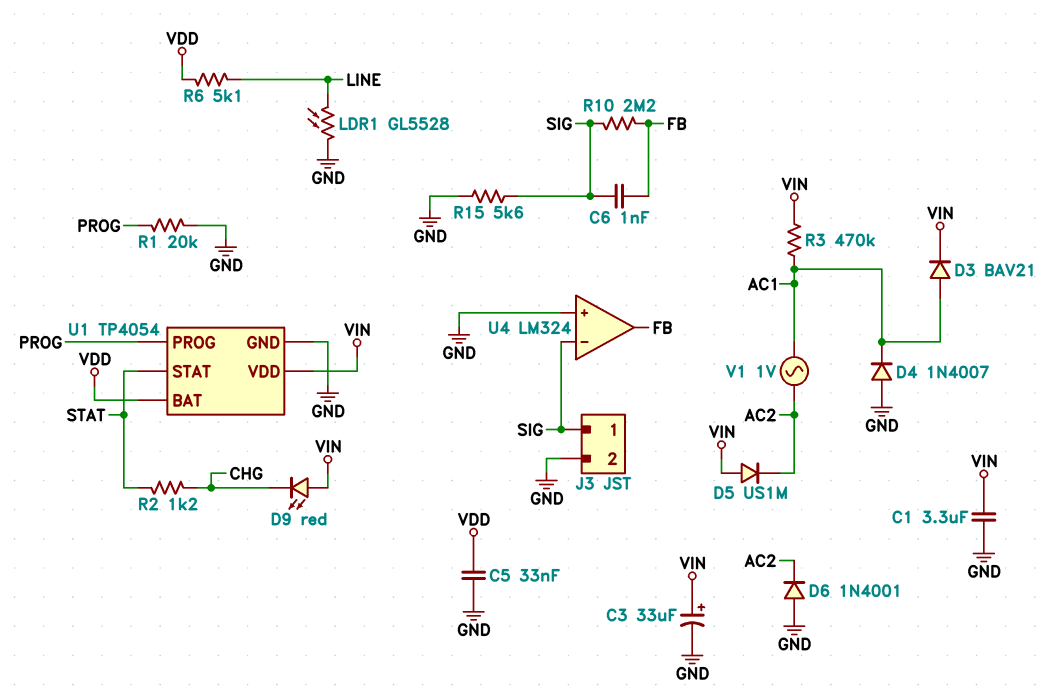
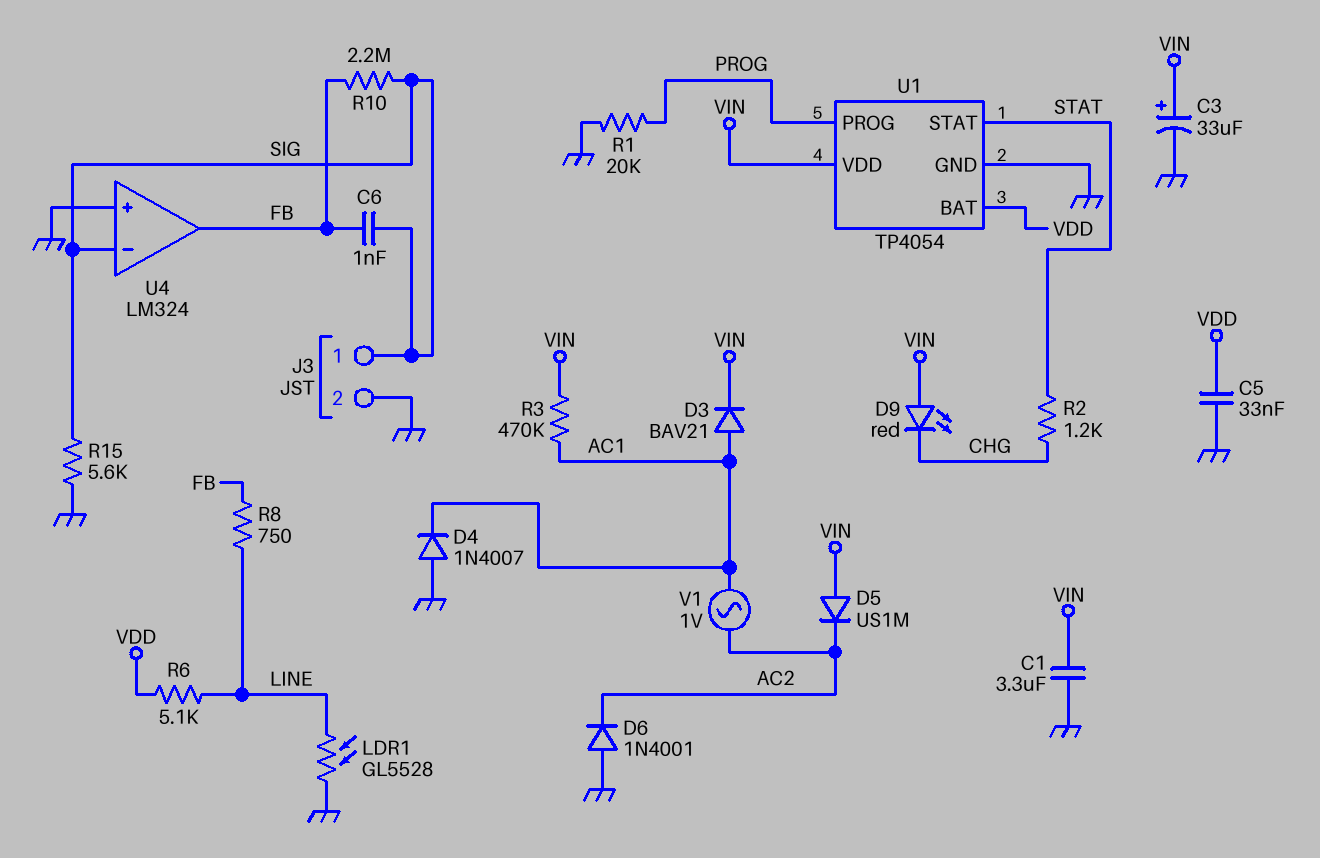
R8: none -> 750 (FB, LINE)

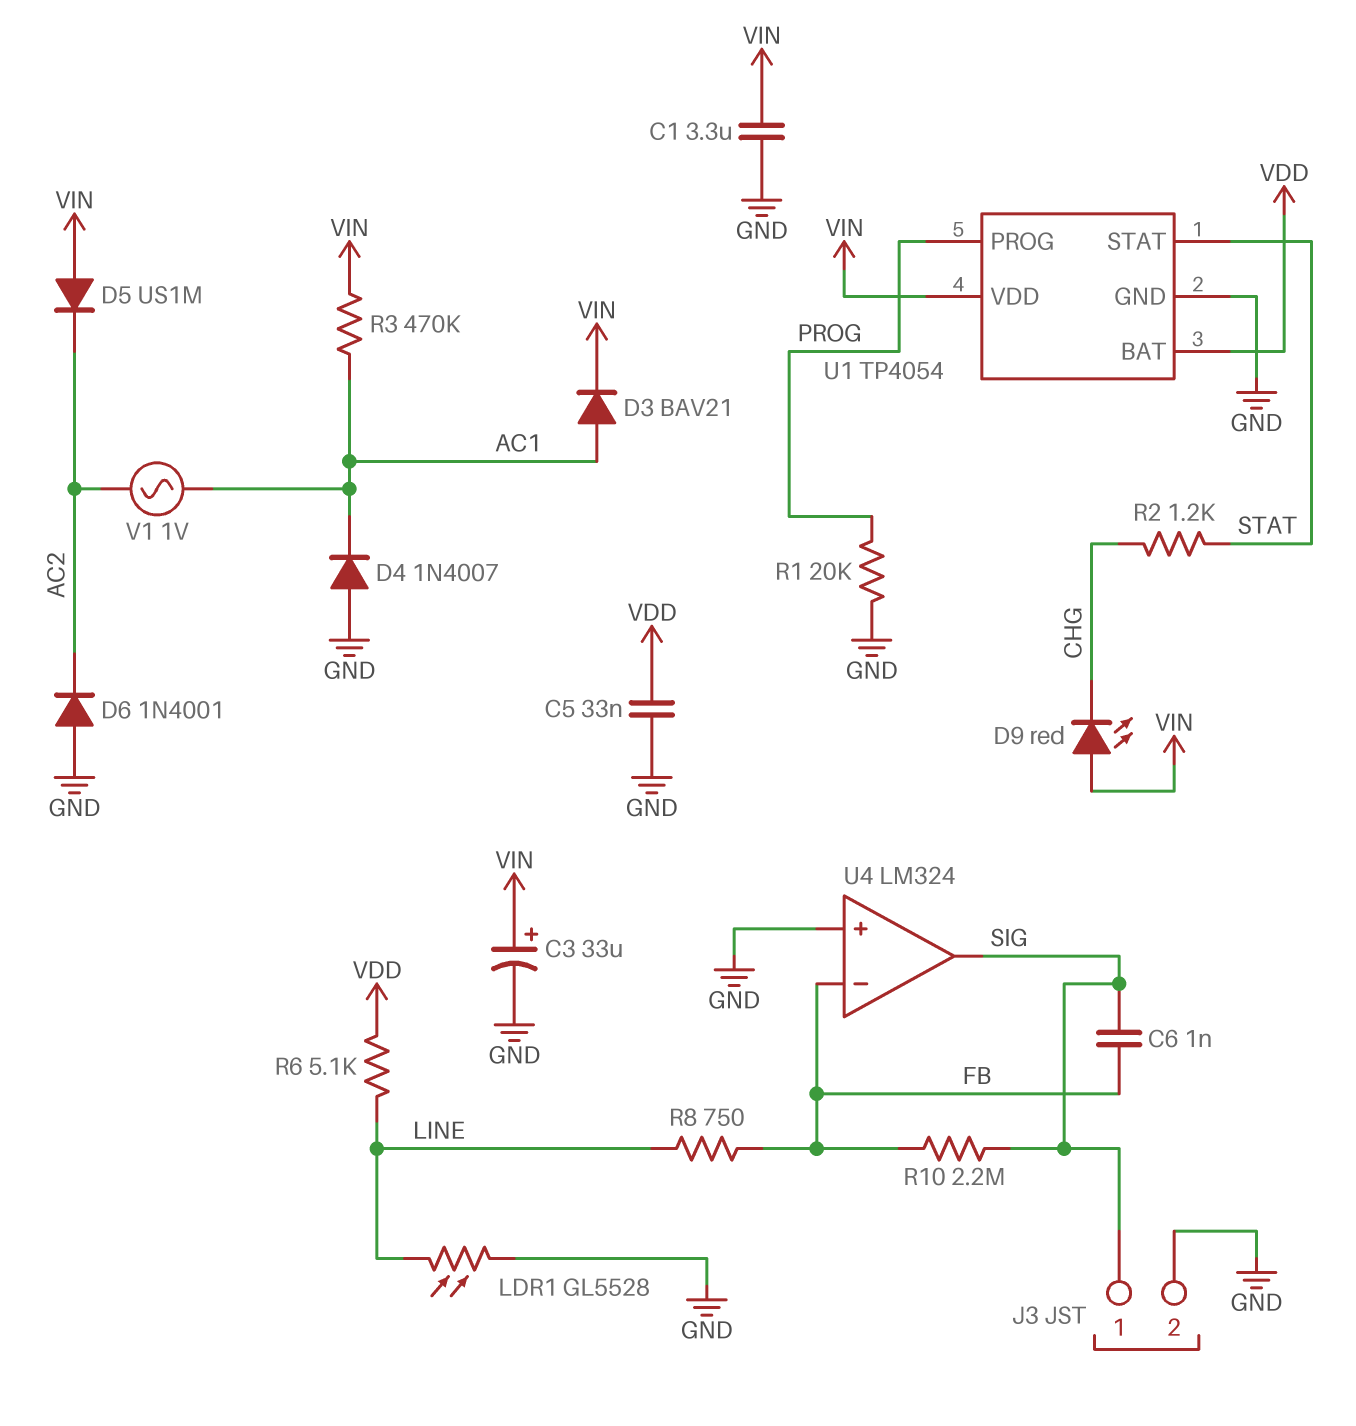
R15: 5.6k (GND, SIG) -> none
U4 pin in-: SIG -> FB
U4 pin out: FB -> SIG

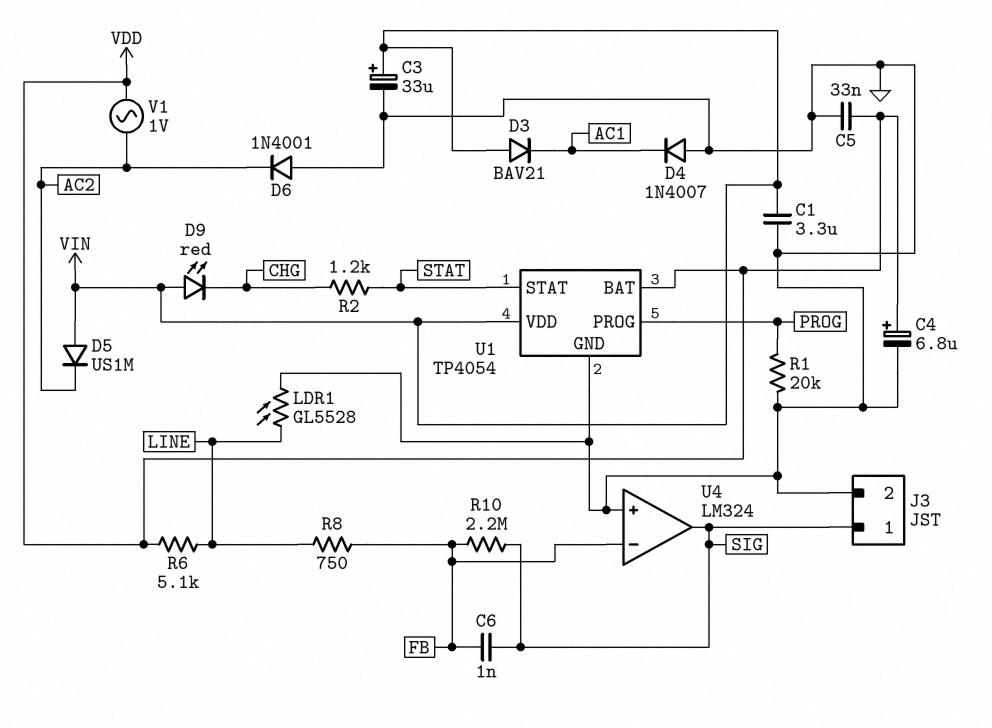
C4: none -> 6.8uF (plus VDD, minus GND)
D3: diode BAV21 (A AC1, K VIN) -> diode BAV21 (A VIN, K AC1)
R3: 470k (AC1, VIN) -> none
V1: AC 1V (AC1, AC2) -> AC 1V (AC2, VDD)

